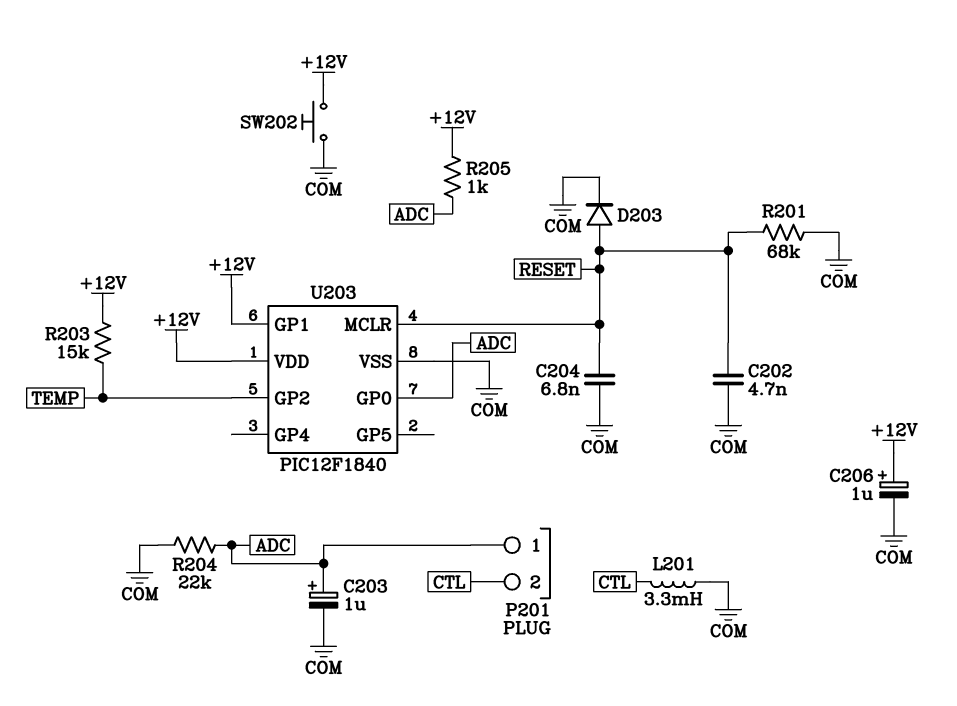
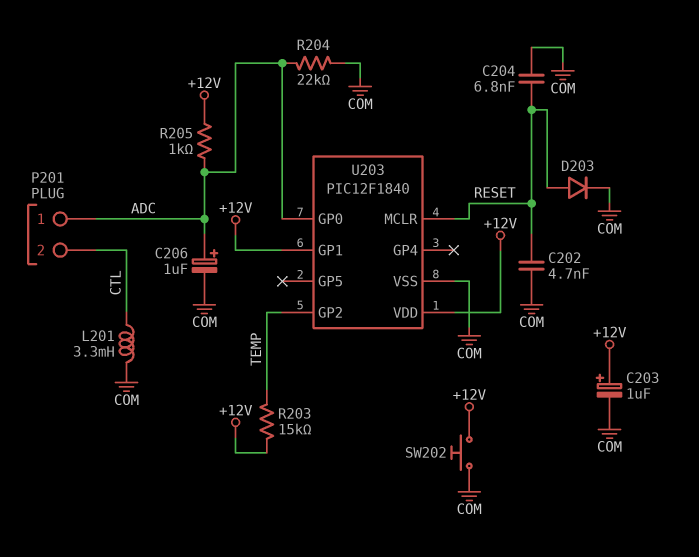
C203: 1uF (plus ADC, minus COM) -> 1uF (plus +12V, minus COM)
C206: 1uF (plus +12V, minus COM) -> 1uF (plus ADC, minus COM)
R201: 68k (COM, RESET) -> none

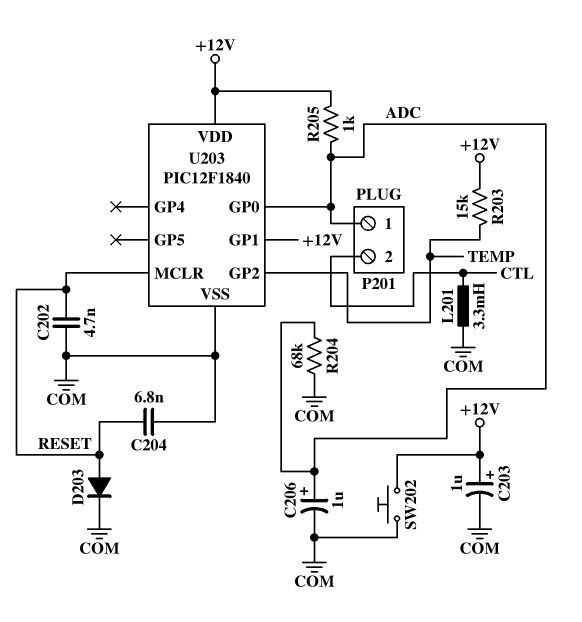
R204: 22k (ADC, COM) -> 68k (ADC, COM)

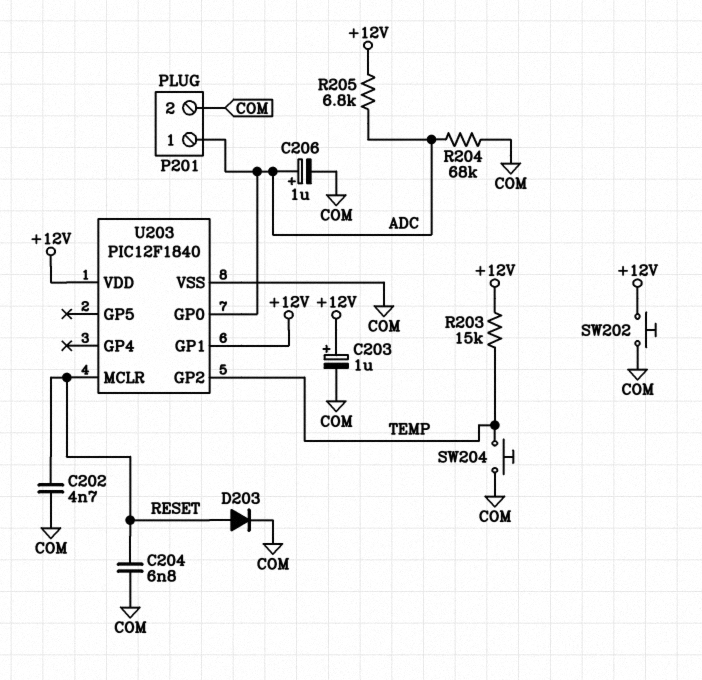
L201: 3.3mH (COM, CTL) -> none
P201 pin 2: CTL -> COM
R205: 1k (+12V, ADC) -> 6.8k (+12V, ADC)
SW204: none -> button (COM, TEMP)

